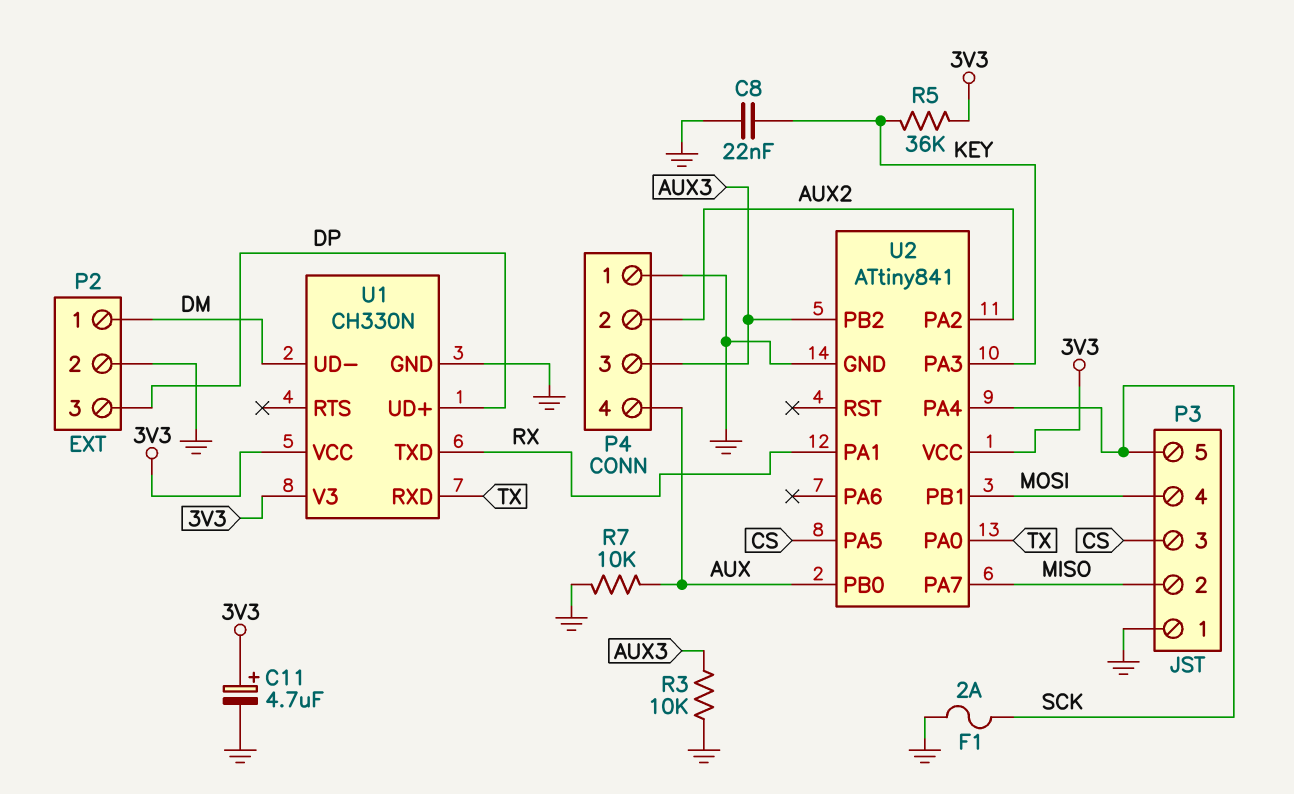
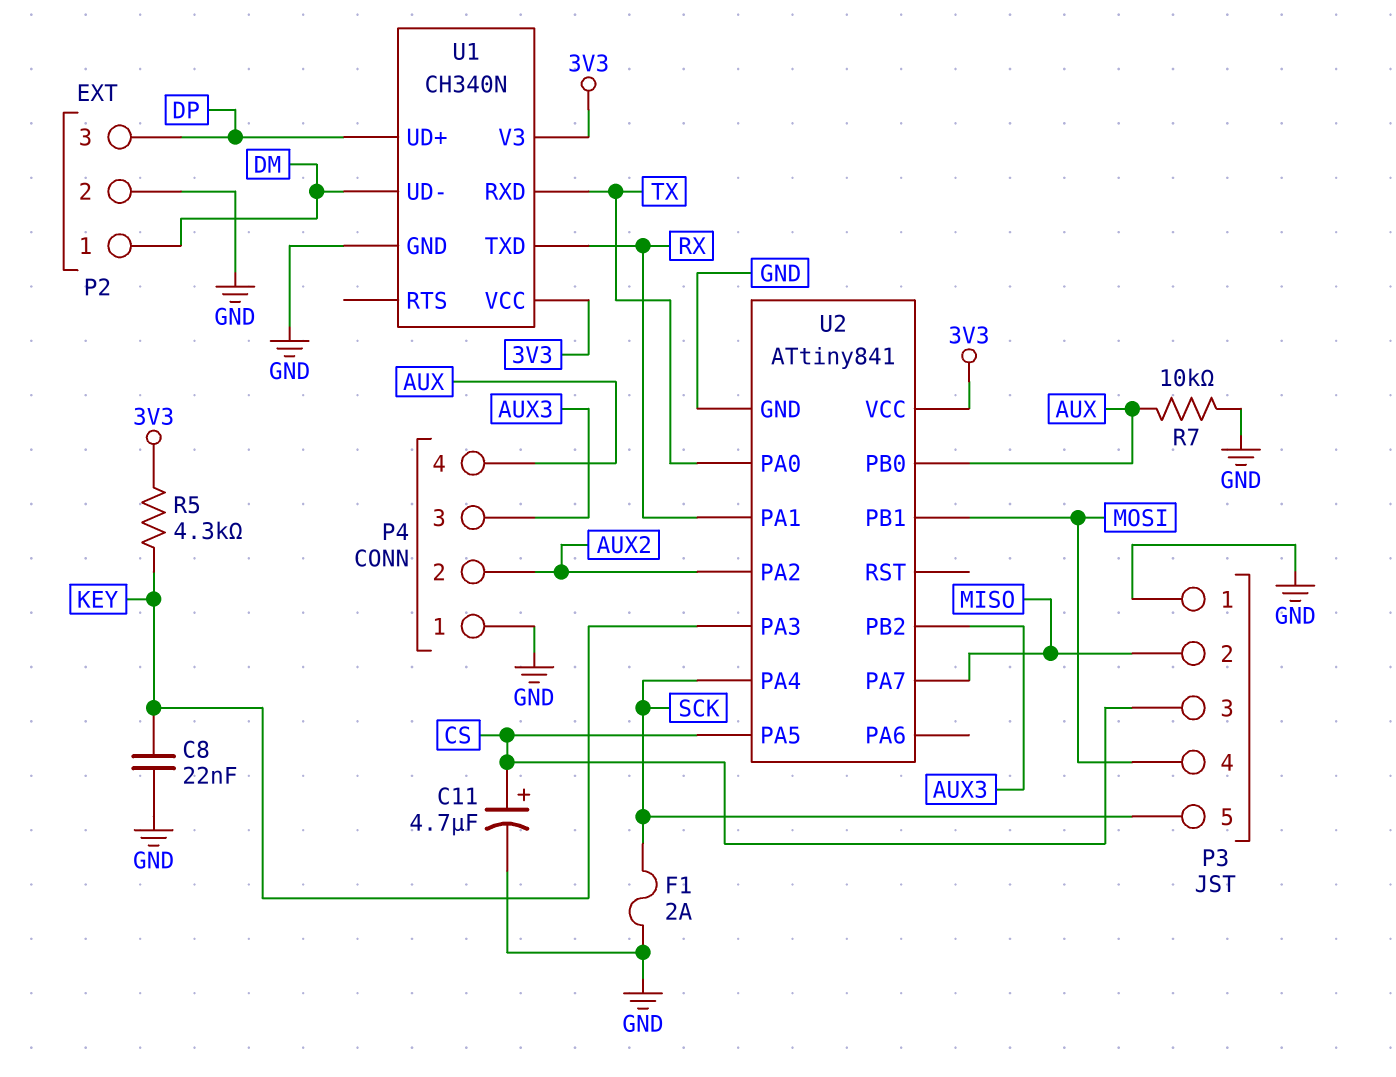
C11: 4.7uF (plus 3V3, minus GND) -> 4.7uF (plus CS, minus GND)
R3: 10k (AUX3, GND) -> none
R5: 36k (3V3, KEY) -> 4.3k (3V3, KEY)
U1: CH330N -> CH340N

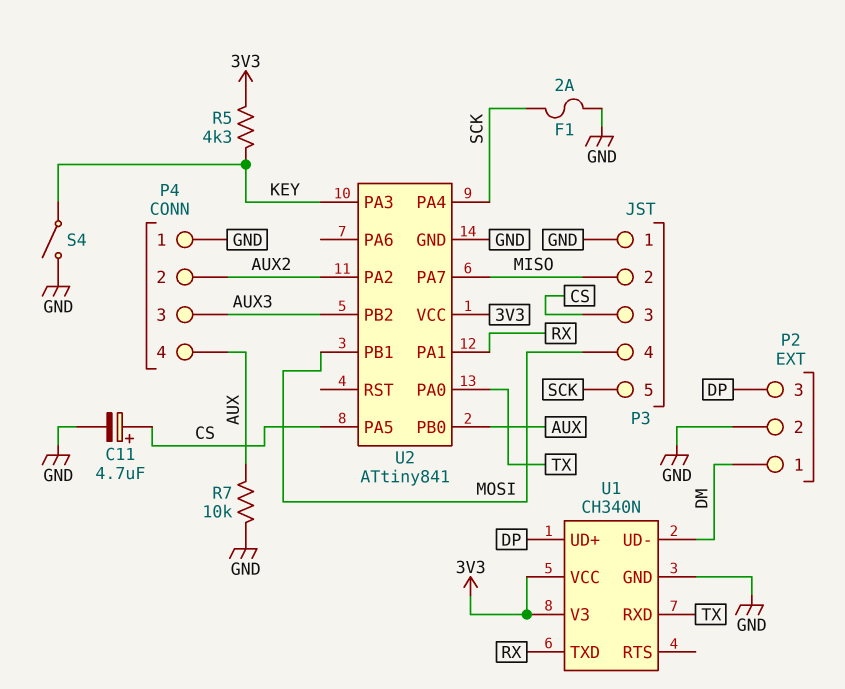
C8: 22nF (GND, KEY) -> none
S4: none -> switch (GND, KEY)

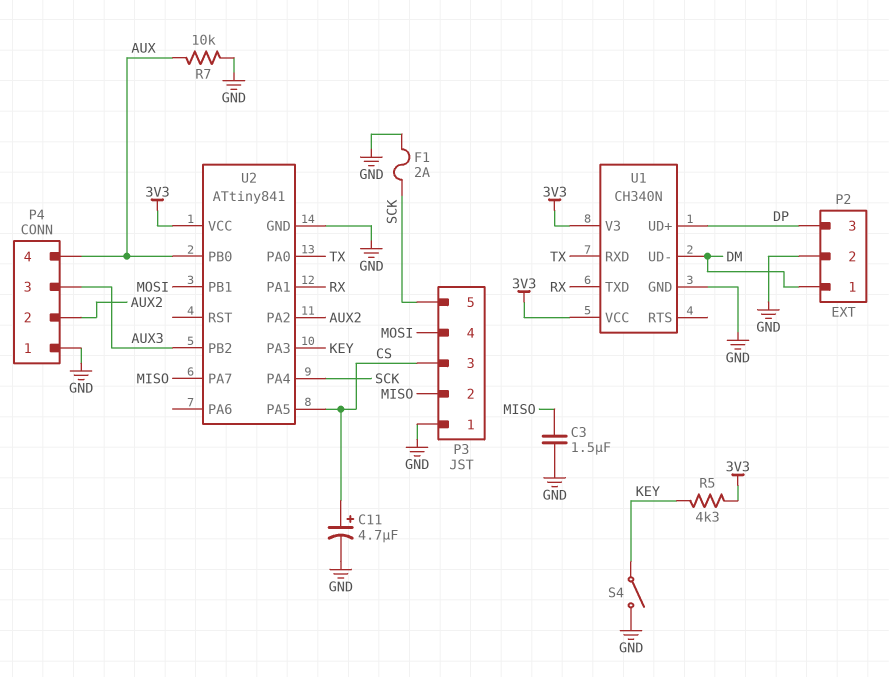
C3: none -> 1.5uF (GND, MISO)

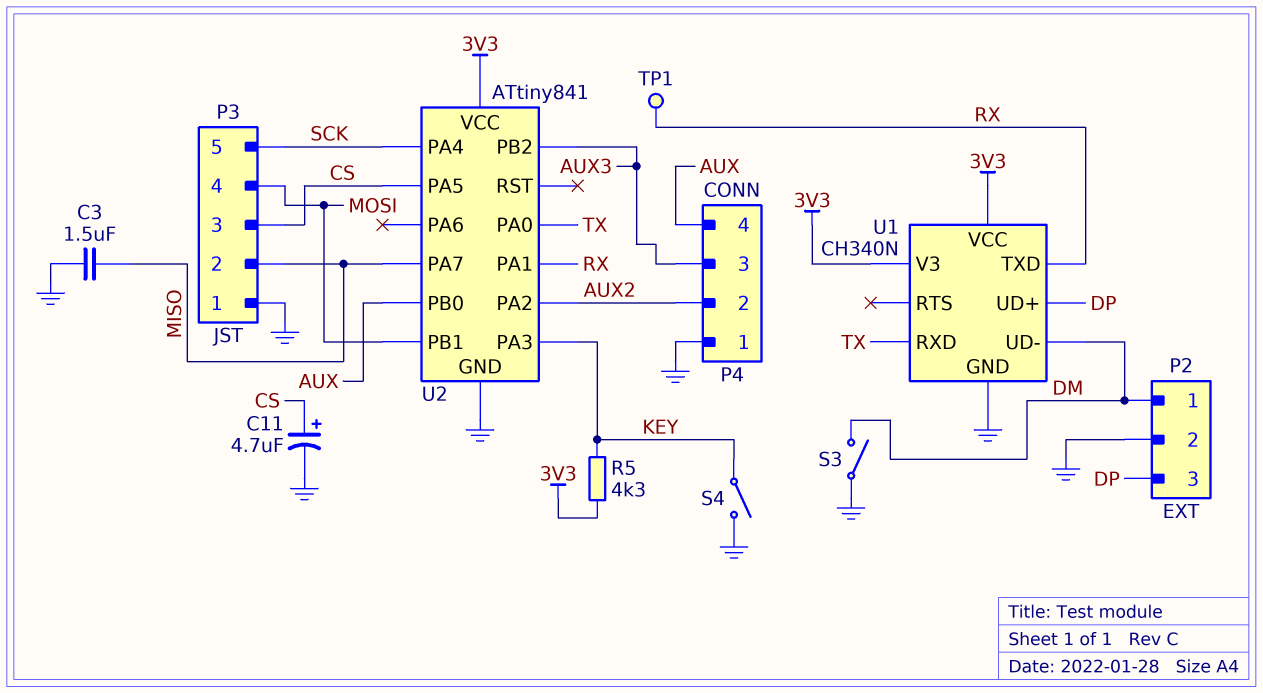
F1: 2A (GND, SCK) -> none
R7: 10k (AUX, GND) -> none
S3: none -> switch (DM, GND)
TP1: none -> test point (RX)

